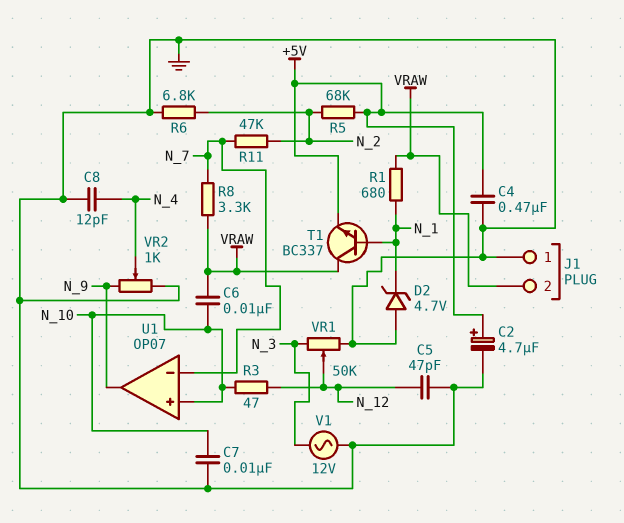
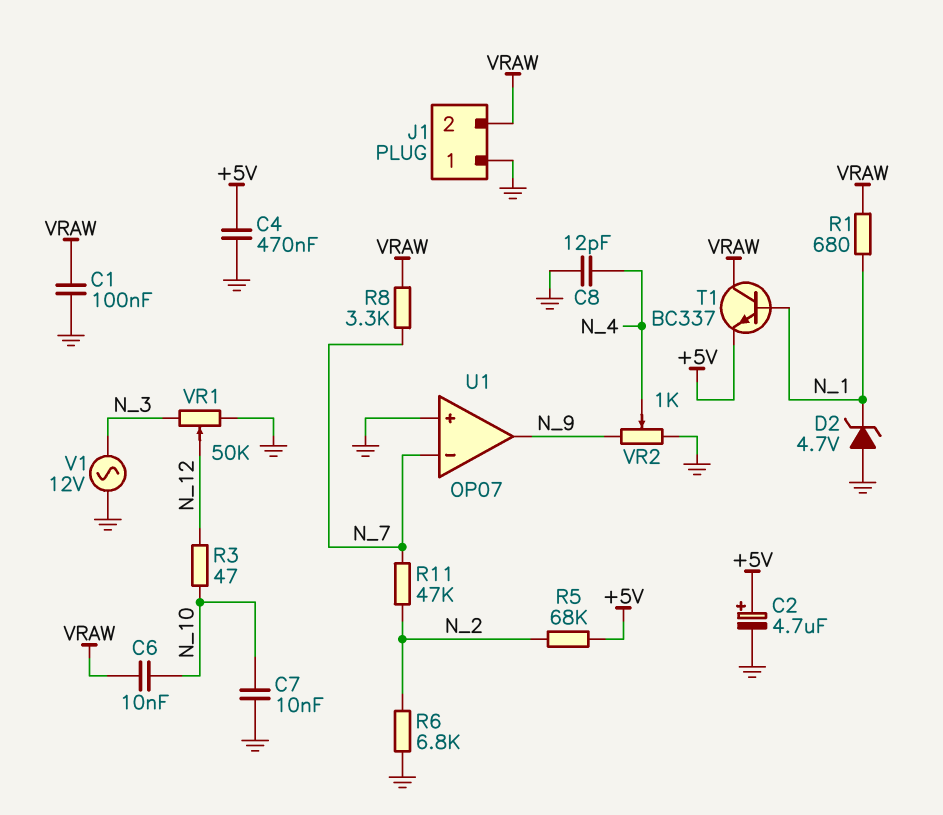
C1: none -> 100nF (GND, VRAW)
C5: 47pF (GND, N_12) -> none
U1 pin in+: N_10 -> GND

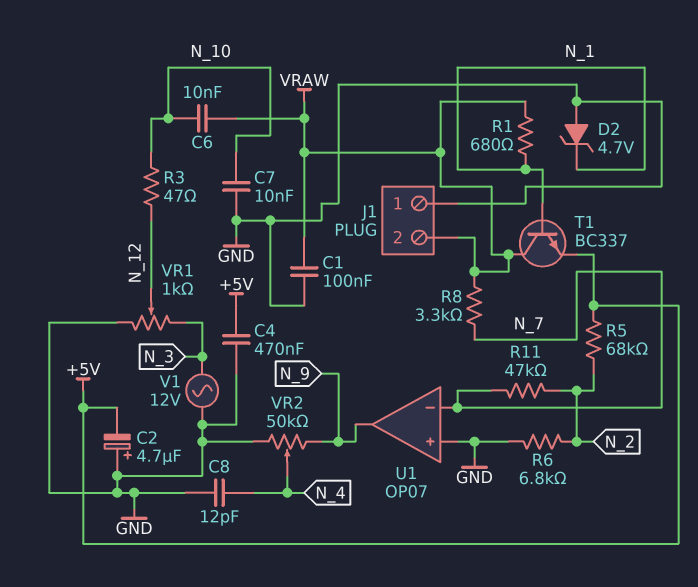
C2: 4.7uF (plus +5V, minus GND) -> 4.7uF (plus GND, minus +5V)
VR1: 50k (GND, N_3, wiper N_12) -> 1k (GND, N_3, wiper N_12)
VR2: 1k (GND, N_9, wiper N_4) -> 50k (GND, N_9, wiper N_4)

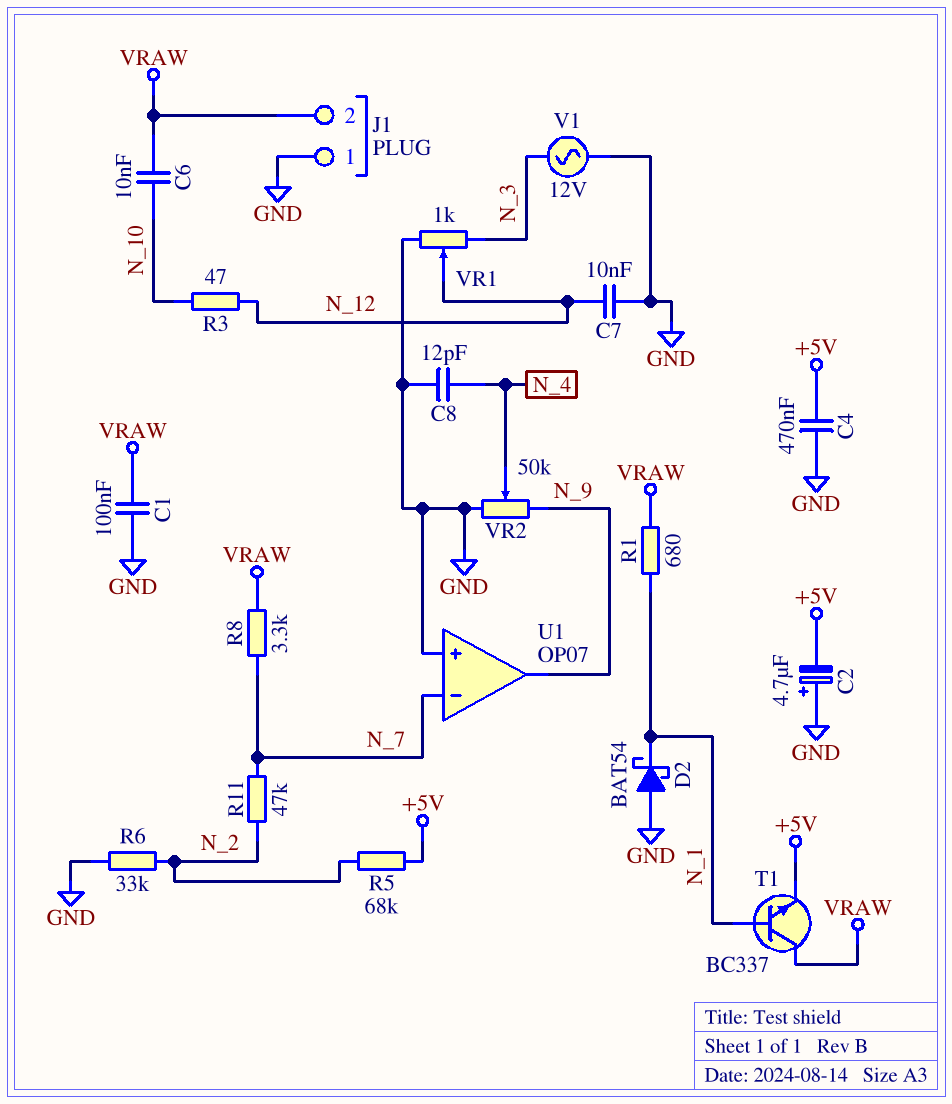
C7: 10nF (GND, N_10) -> 10nF (GND, N_12)
D2: zener 4.7V (A GND, K N_1) -> schottky BAT54 (A GND, K N_1)
R6: 6.8k (GND, N_2) -> 33k (GND, N_2)

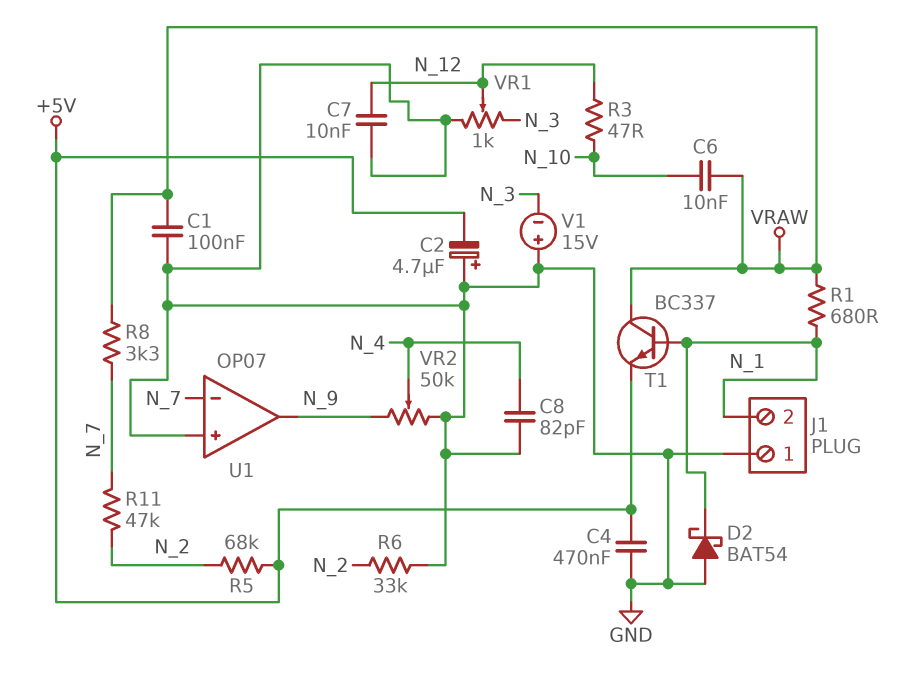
C8: 12pF (GND, N_4) -> 82pF (GND, N_4)
J1 pin 2: VRAW -> N_1
V1: AC 12V (GND, N_3) -> 15V (plus GND, minus N_3)

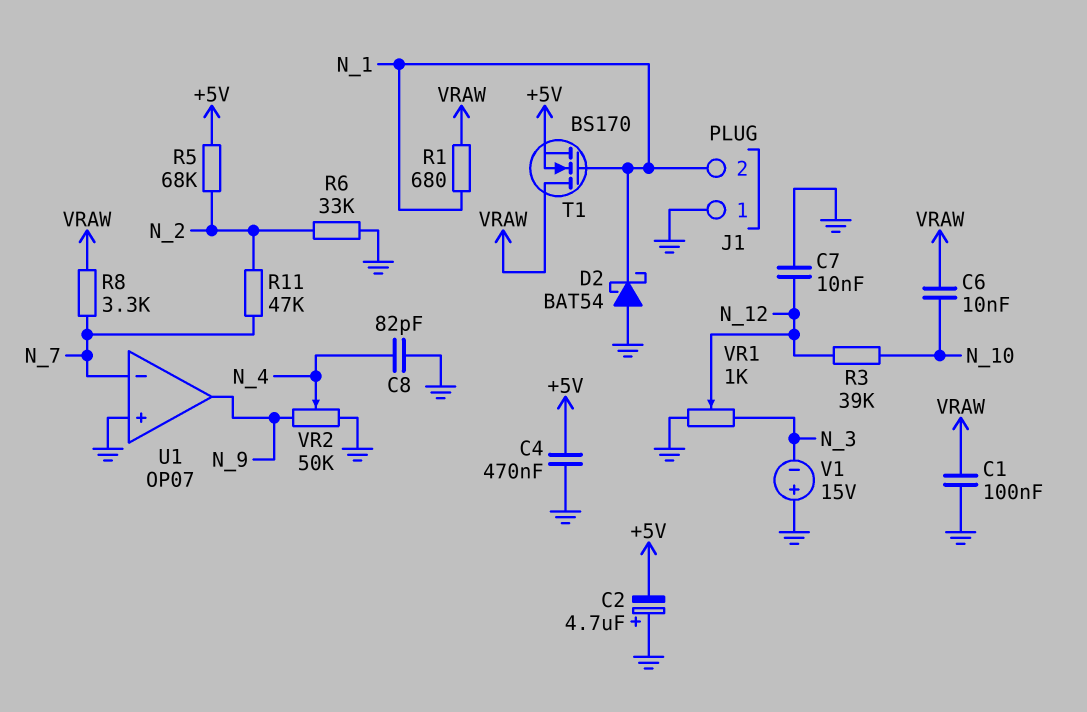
R3: 47 (N_10, N_12) -> 39k (N_10, N_12)
T1: NPN BC337 (B N_1, C VRAW, E +5V) -> NMOS BS170 (G N_1, D VRAW, S +5V)

